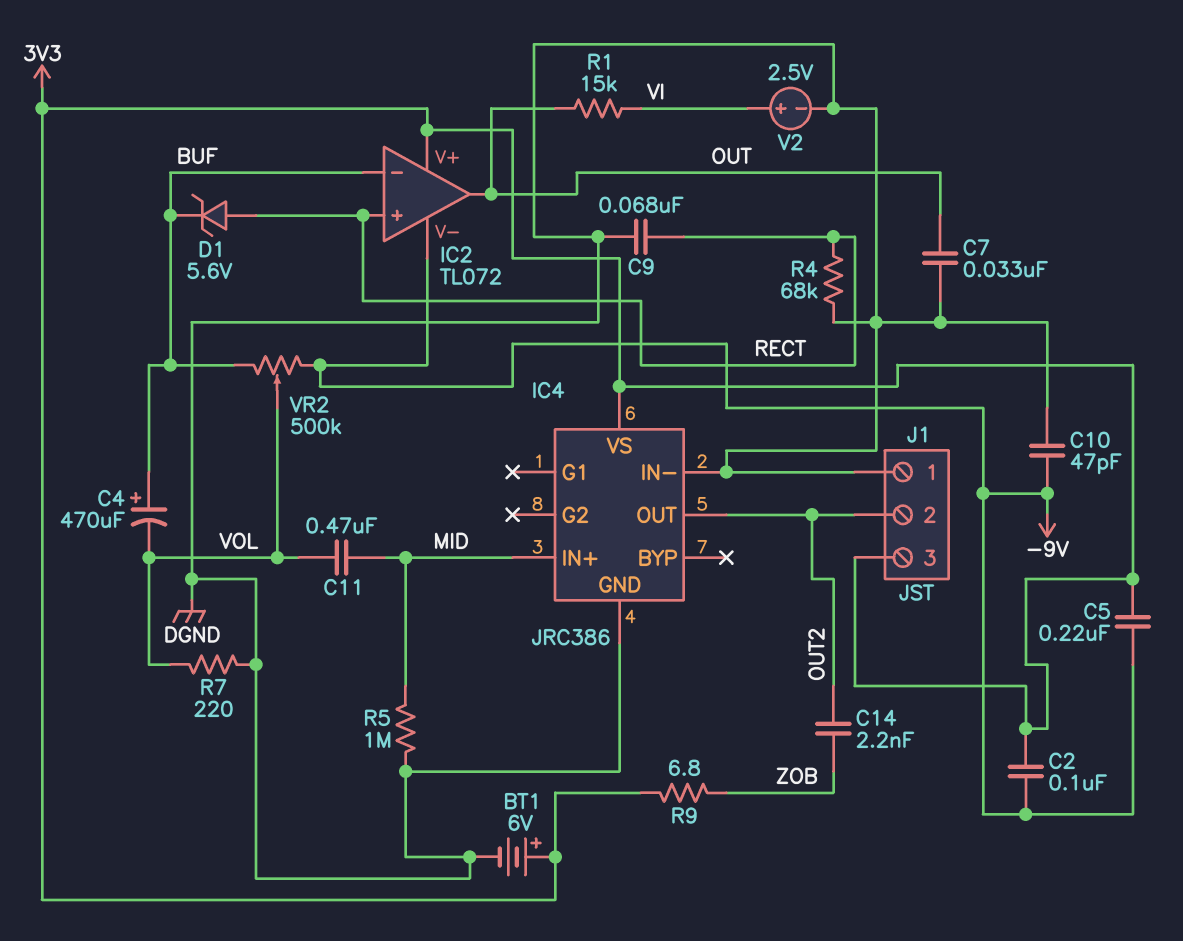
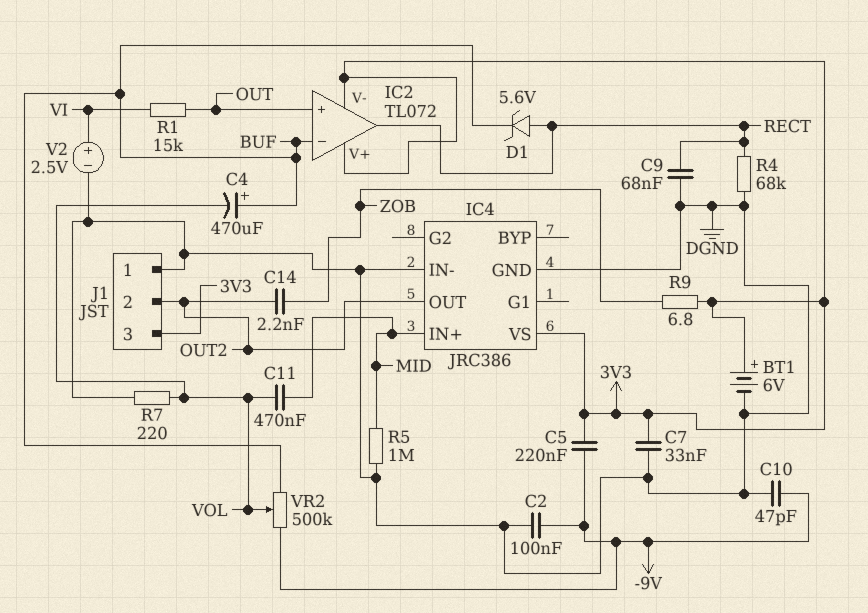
C2: 100nF (-9V, 3V3) -> 100nF (-9V, DGND)
C7: 33nF (DGND, OUT) -> 33nF (3V3, DGND)
IC2 pin V-: -9V -> 3V3
IC2 pin in+: RECT -> OUT
IC2 pin out: OUT -> RECT

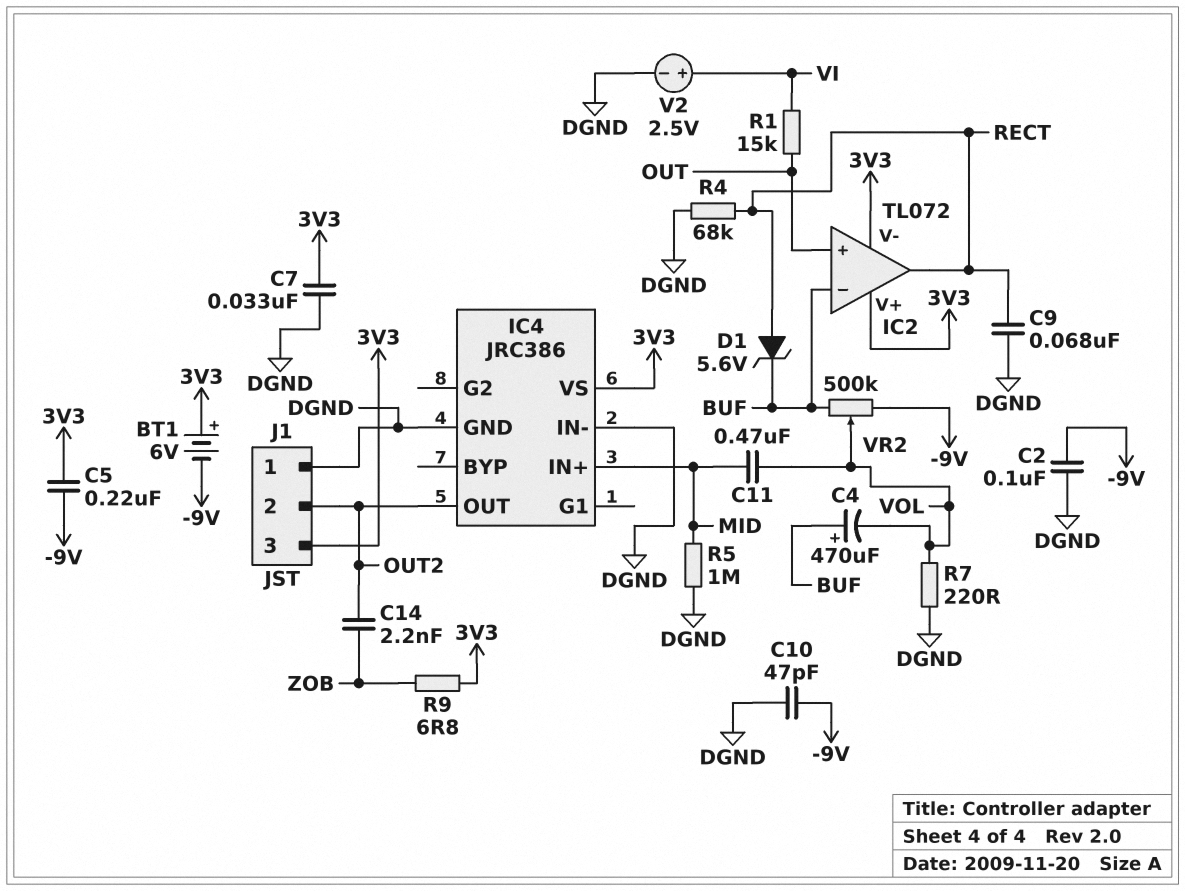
BT1: 6V (plus 3V3, minus DGND) -> 6V (plus 3V3, minus -9V)

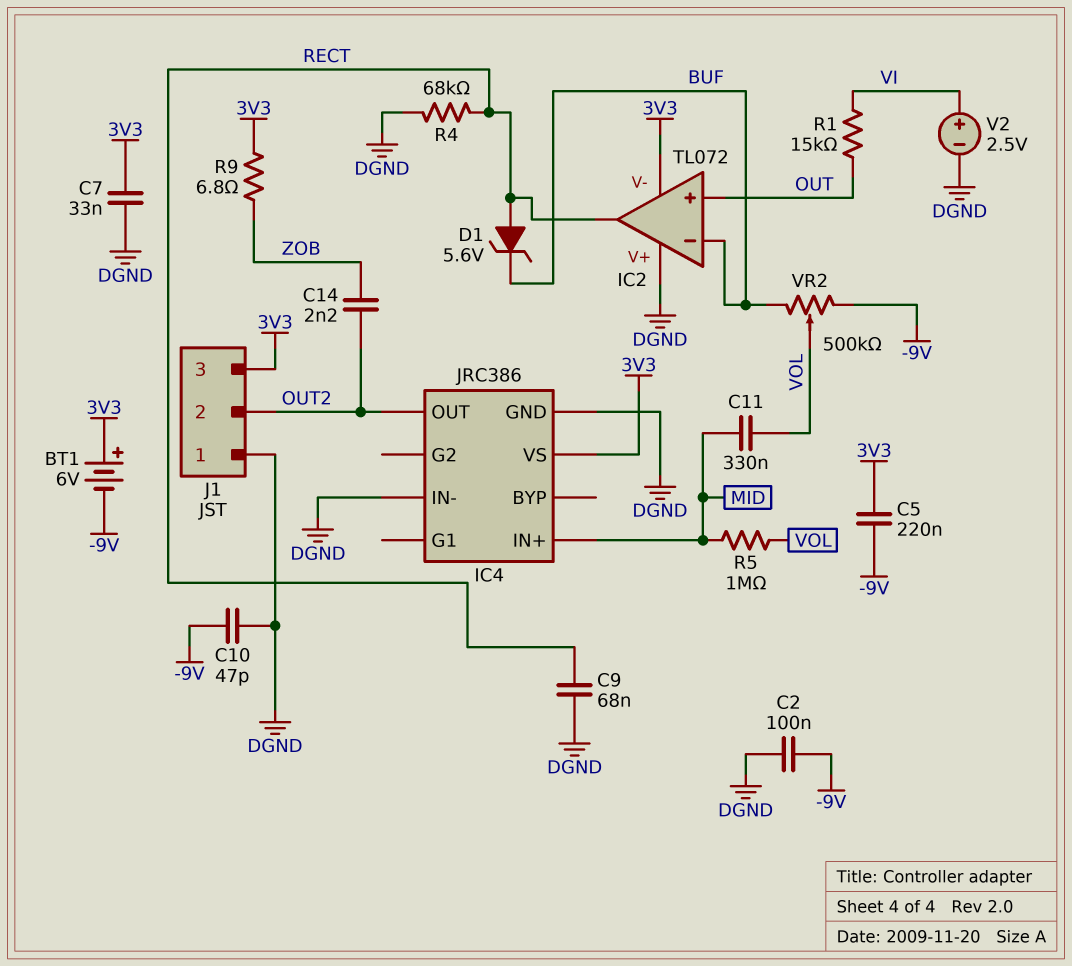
C4: 470uF (plus BUF, minus VOL) -> none
C11: 470nF (MID, VOL) -> 330nF (MID, VOL)
IC2 pin V+: 3V3 -> DGND
R5: 1M (DGND, MID) -> 1M (MID, VOL)
R7: 220 (DGND, VOL) -> none

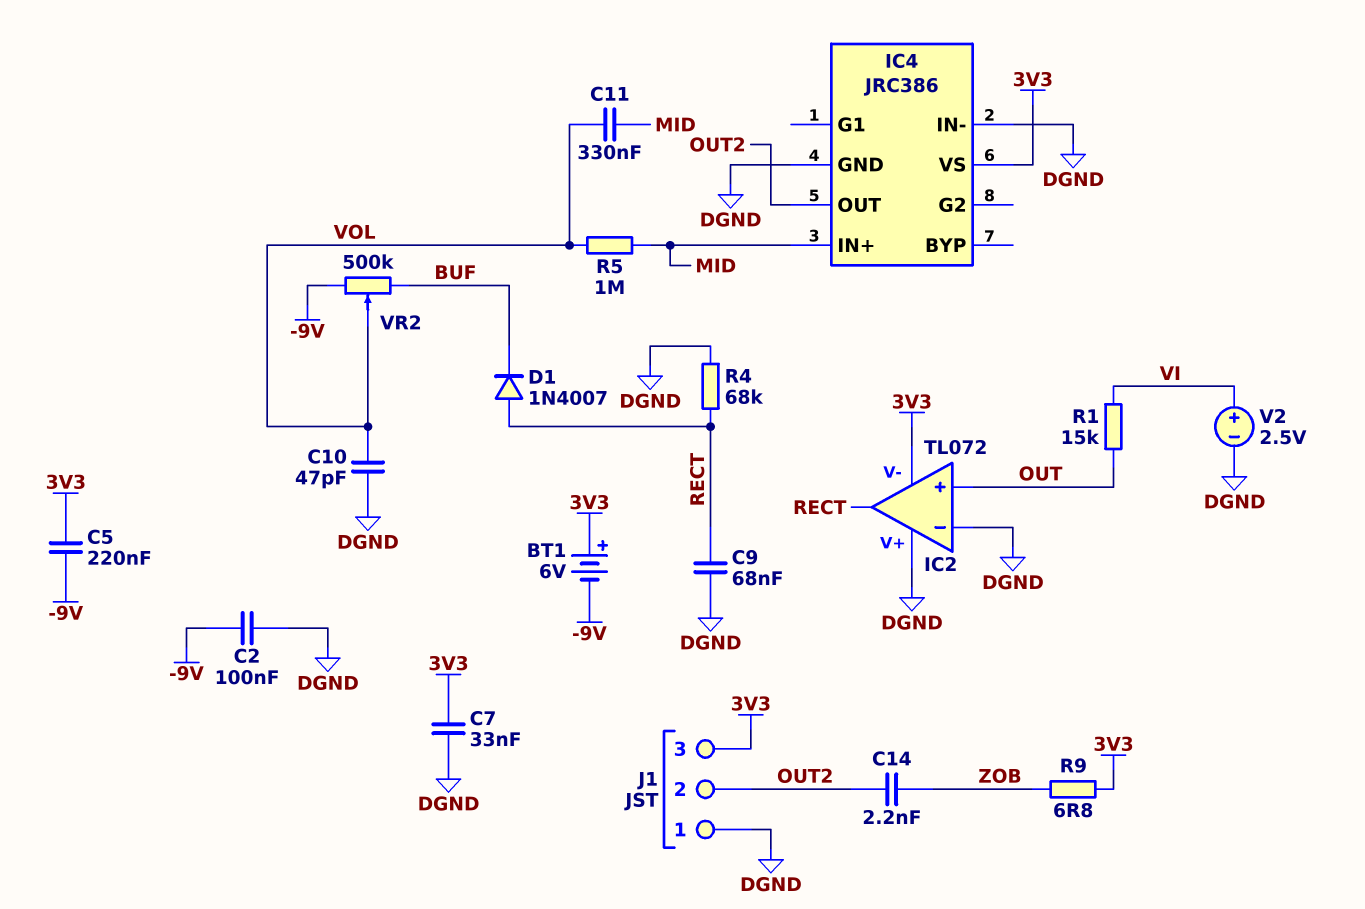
C10: 47pF (-9V, DGND) -> 47pF (DGND, VOL)
D1: zener 5.6V (A RECT, K BUF) -> diode 1N4007 (A RECT, K BUF)
IC2 pin in-: BUF -> DGND

